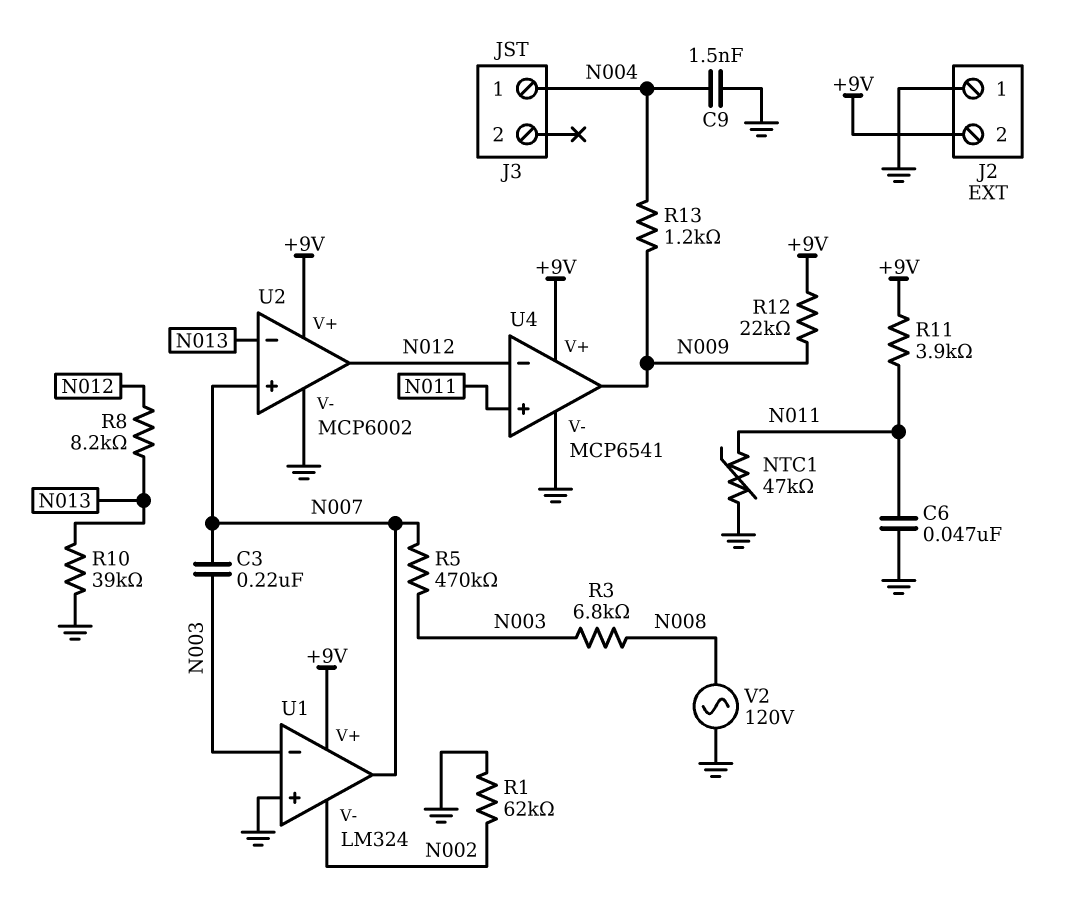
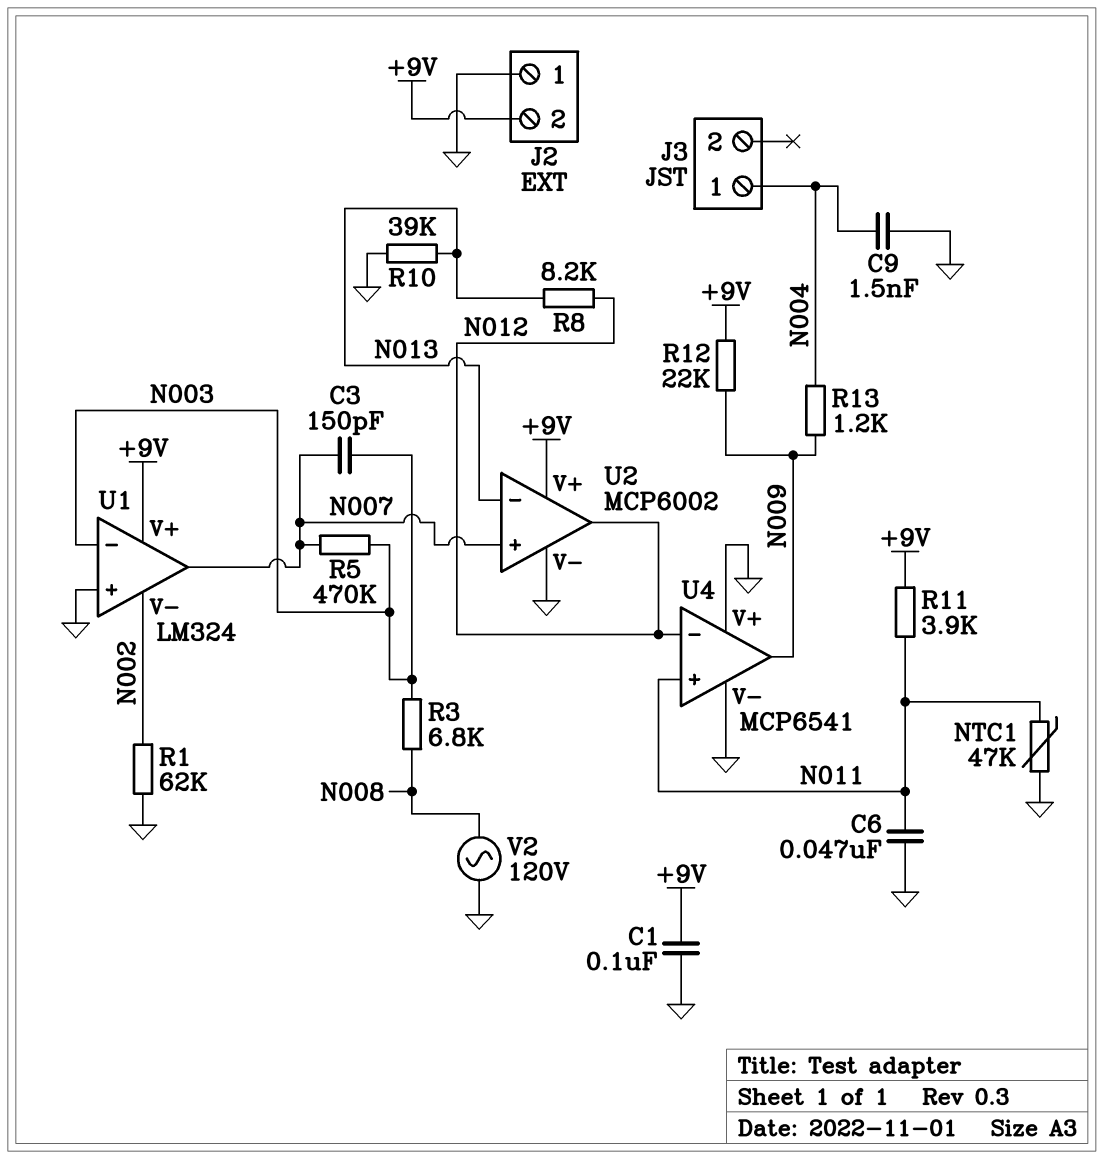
C1: none -> 100nF (+9V, GND)
C3: 220nF (N003, N007) -> 150pF (N003, N007)
U4 pin V+: +9V -> GND

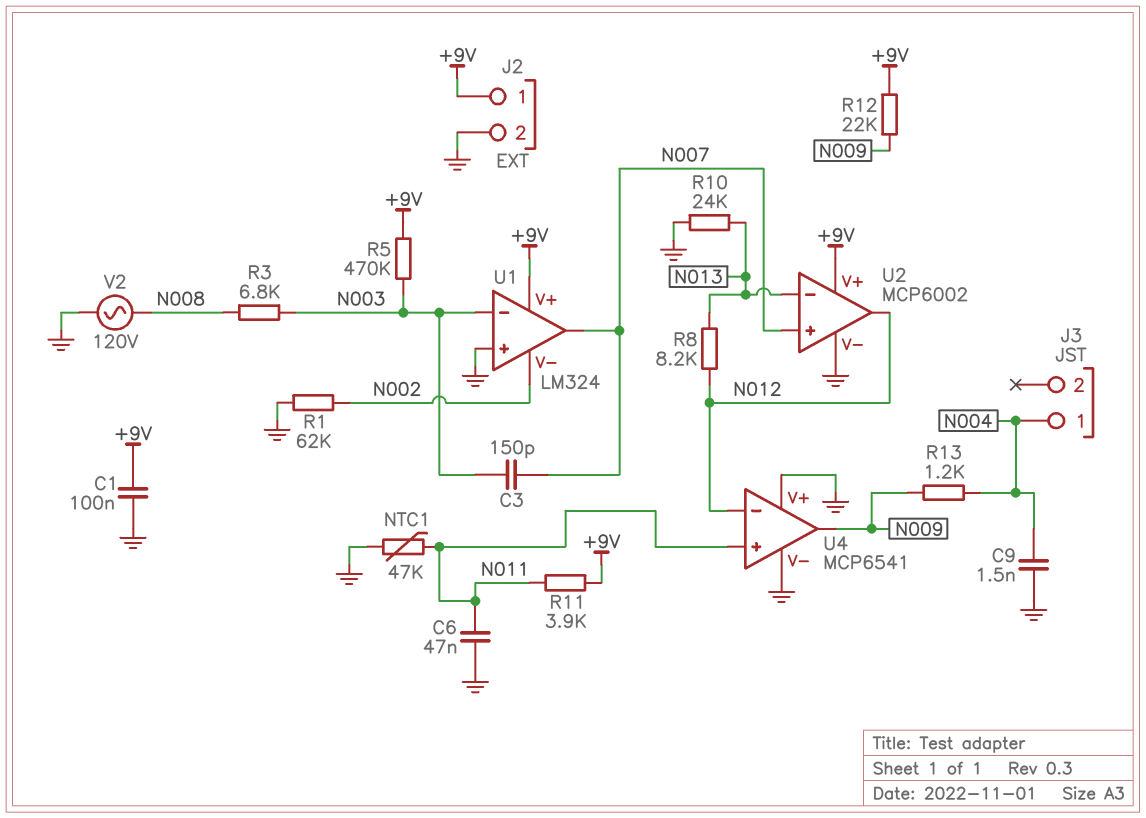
J2 pin 1: GND -> +9V
J2 pin 2: +9V -> GND
R5: 470k (N003, N007) -> 470k (+9V, N003)
R10: 39k (GND, N013) -> 24k (GND, N013)

